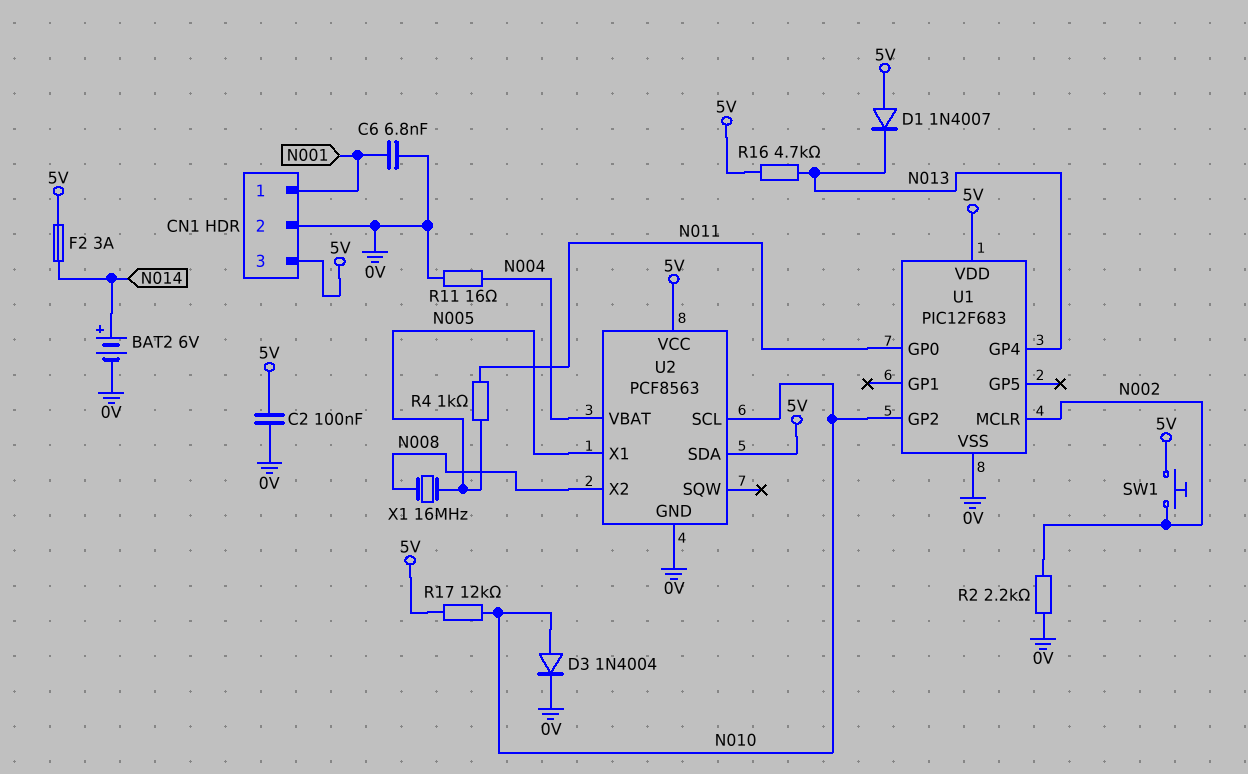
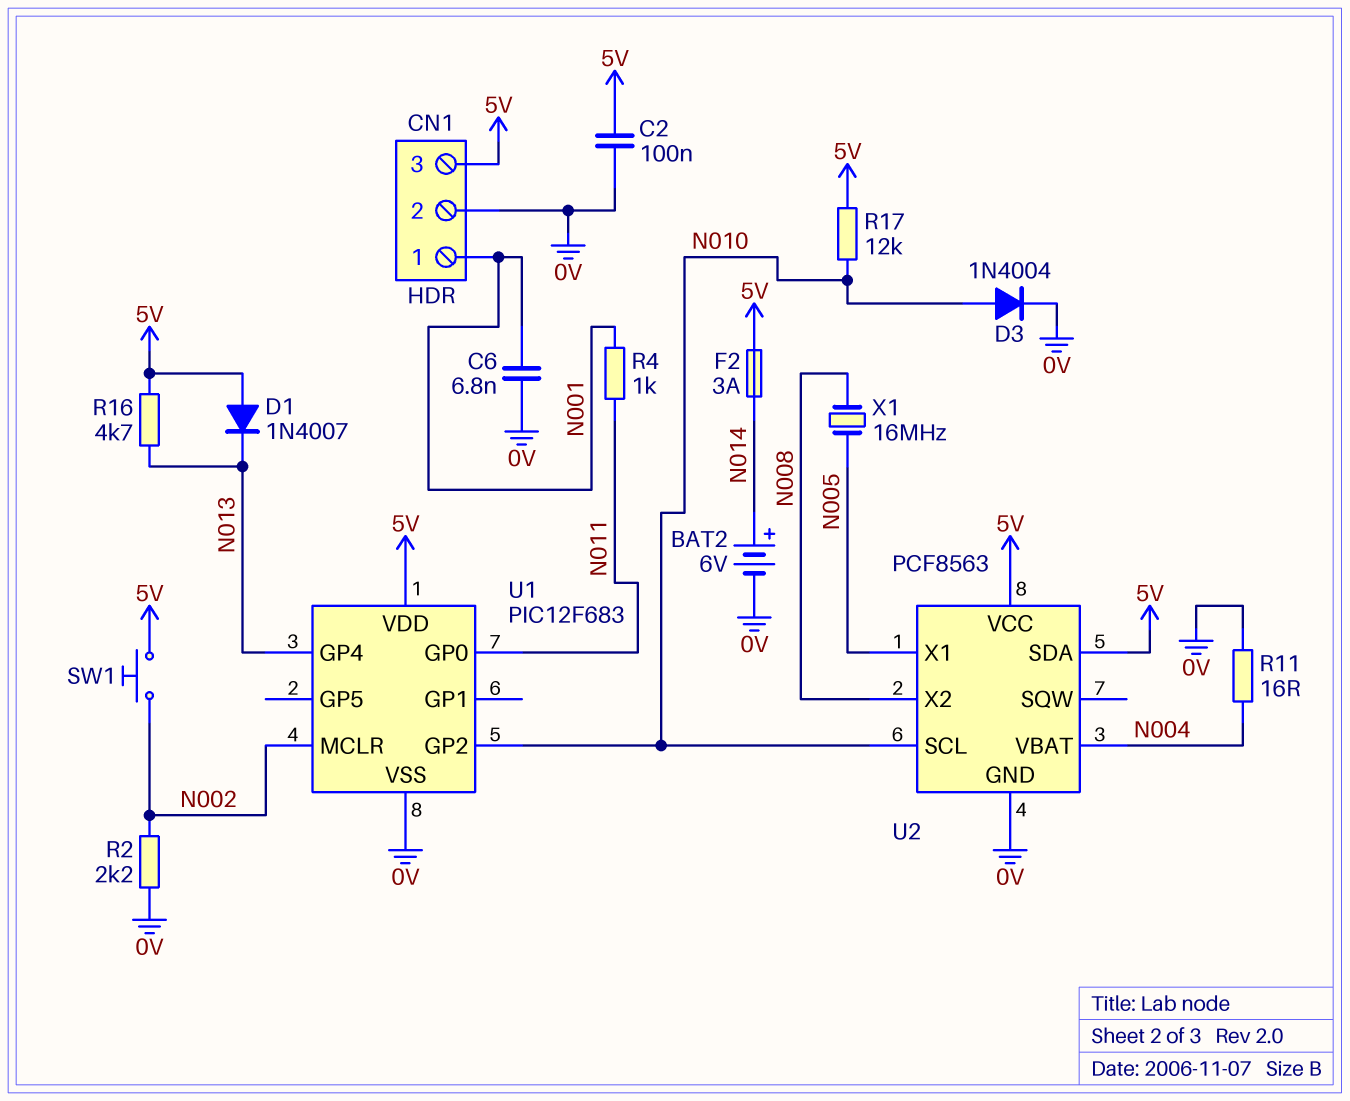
R4: 1k (N005, N011) -> 1k (N001, N011)

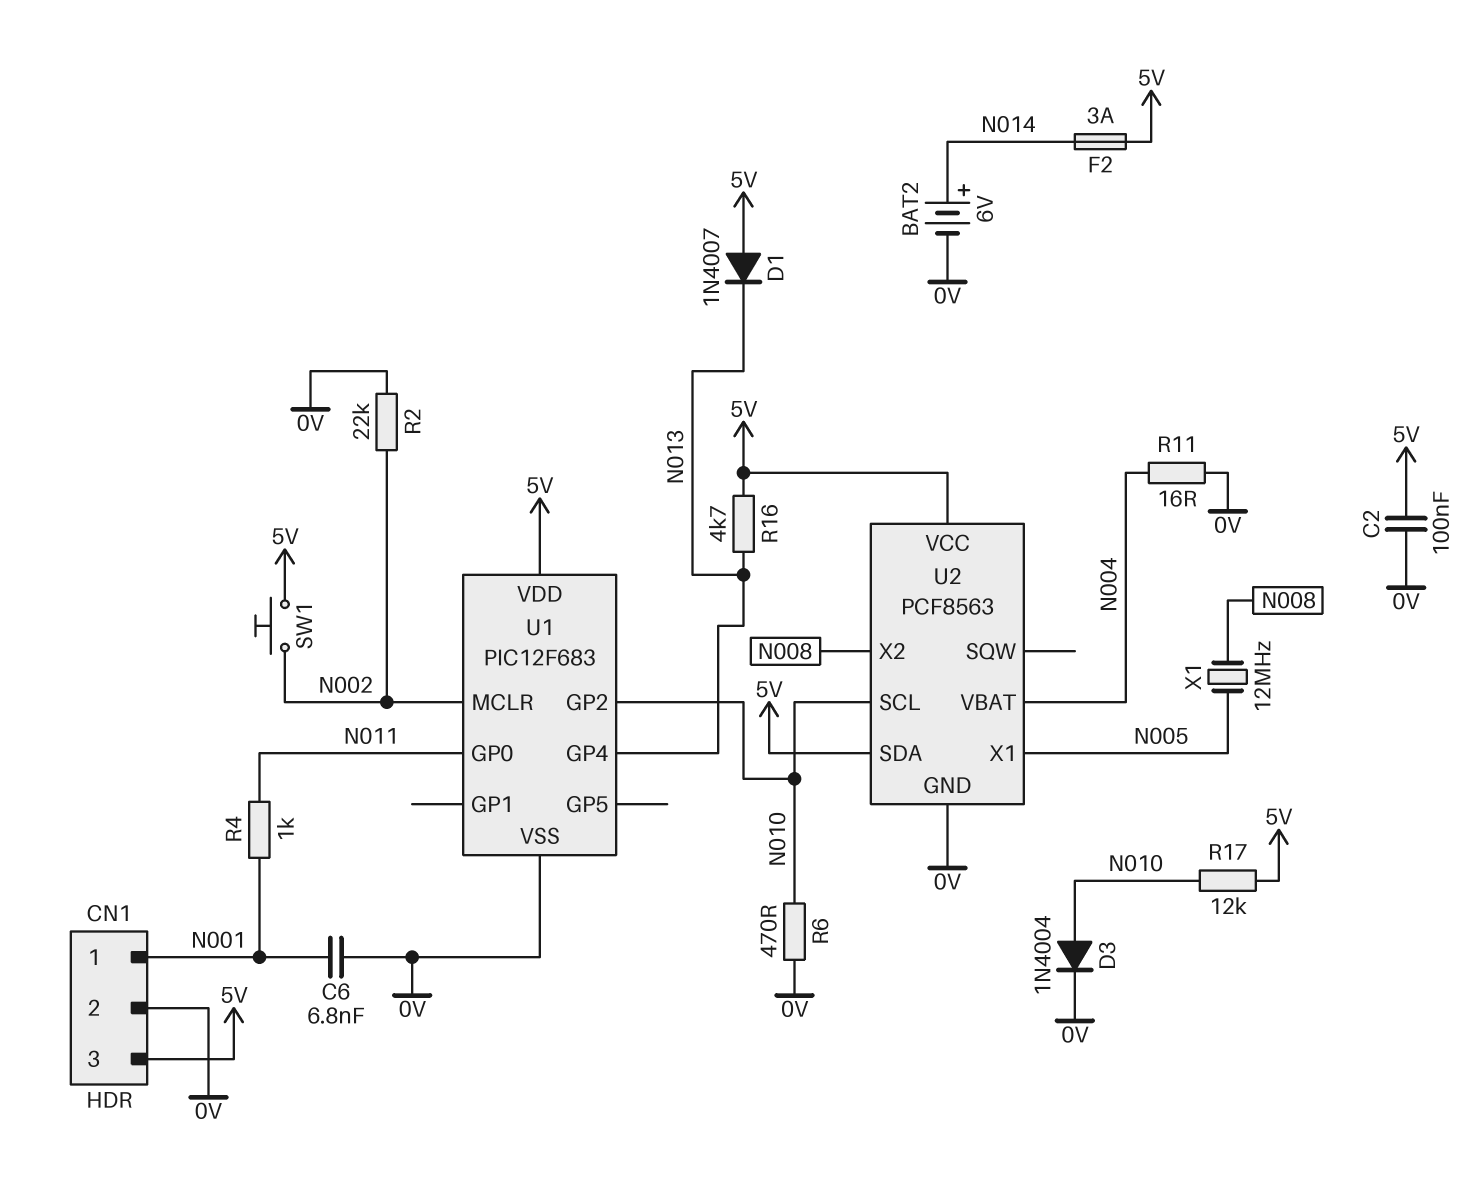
R2: 2.2k (0V, N002) -> 22k (0V, N002)
R6: none -> 470 (0V, N010)
X1: 16MHz (N005, N008) -> 12MHz (N005, N008)

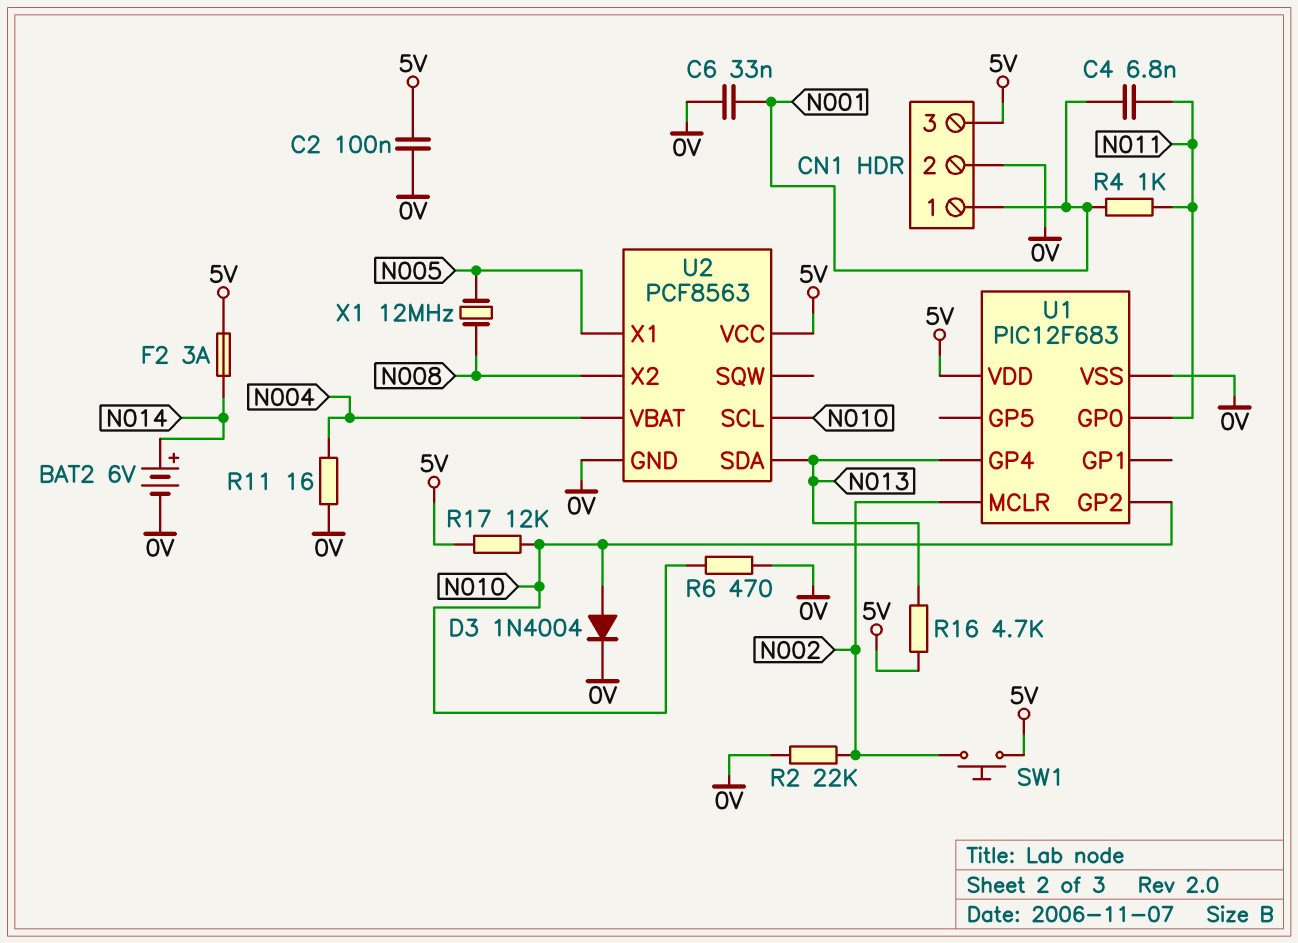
C4: none -> 6.8nF (N001, N011)
C6: 6.8nF (0V, N001) -> 33nF (0V, N001)
D1: diode 1N4007 (A 5V, K N013) -> none
U2 pin SDA: 5V -> N013

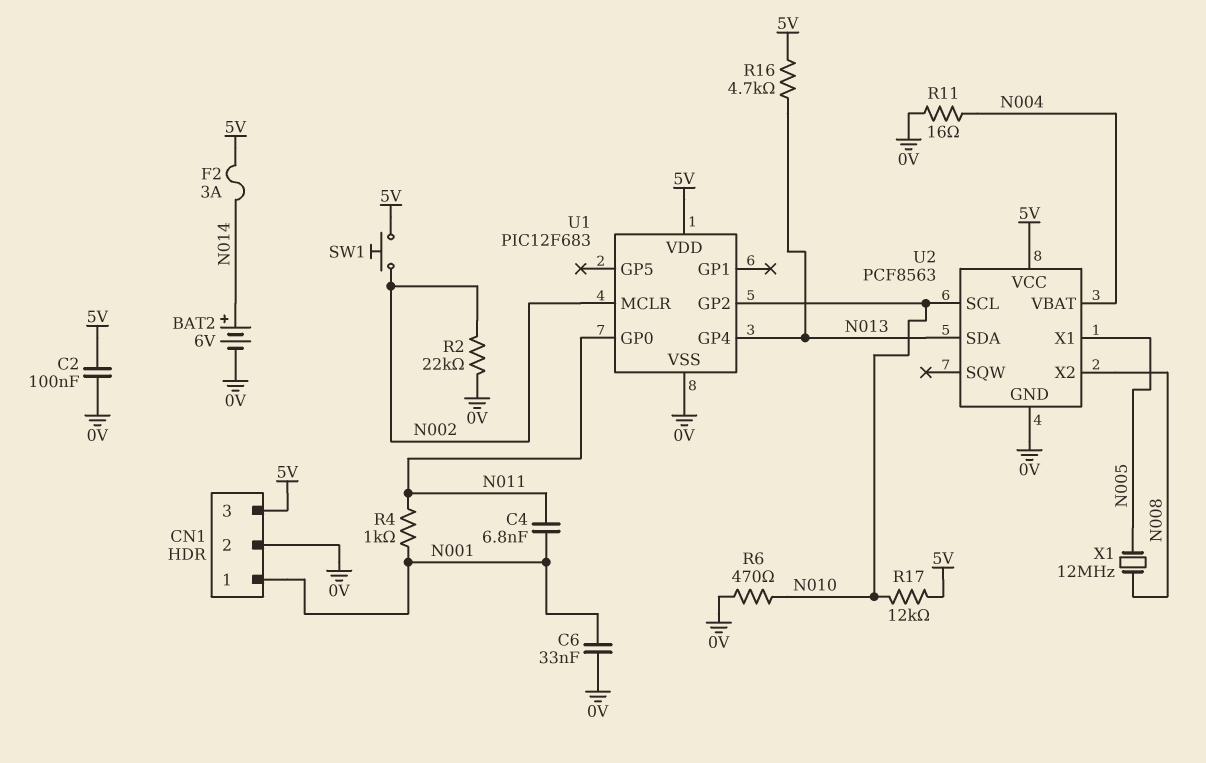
D3: diode 1N4004 (A N010, K 0V) -> none

